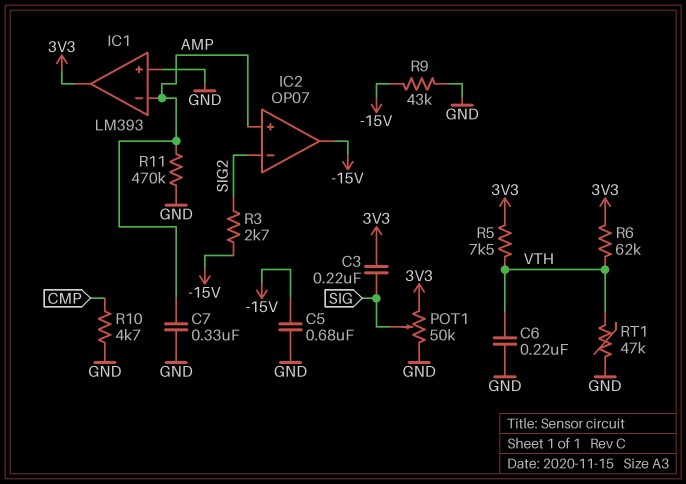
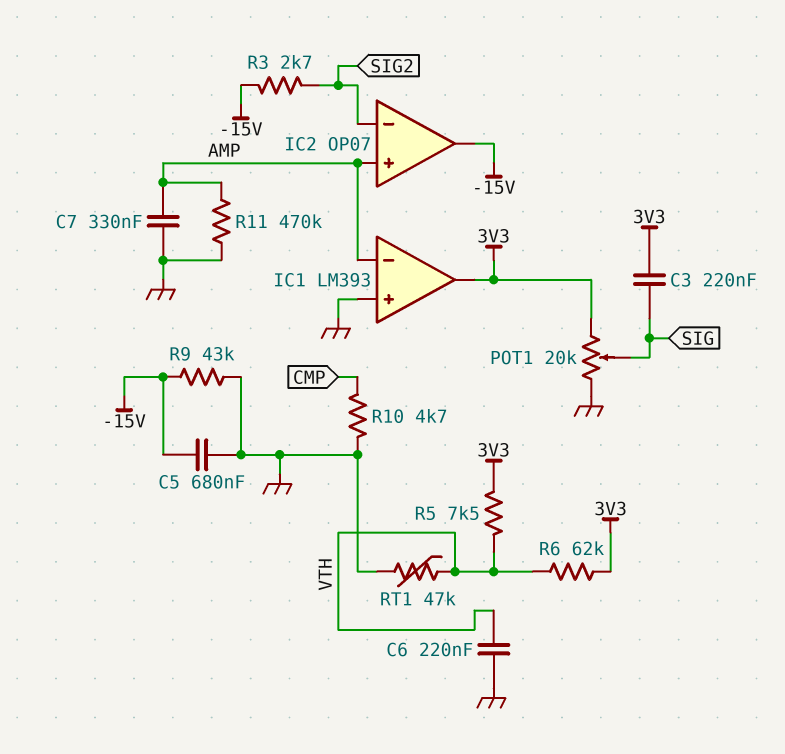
POT1: 50k (3V3, GND, wiper SIG) -> 20k (3V3, GND, wiper SIG)

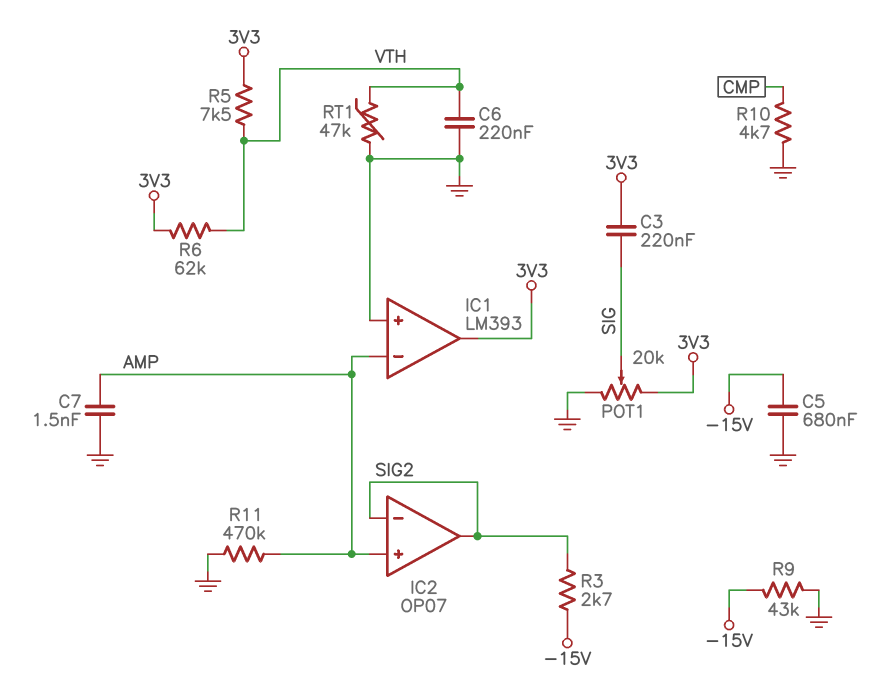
C7: 330nF (AMP, GND) -> 1.5nF (AMP, GND)
IC2 pin out: -15V -> SIG2

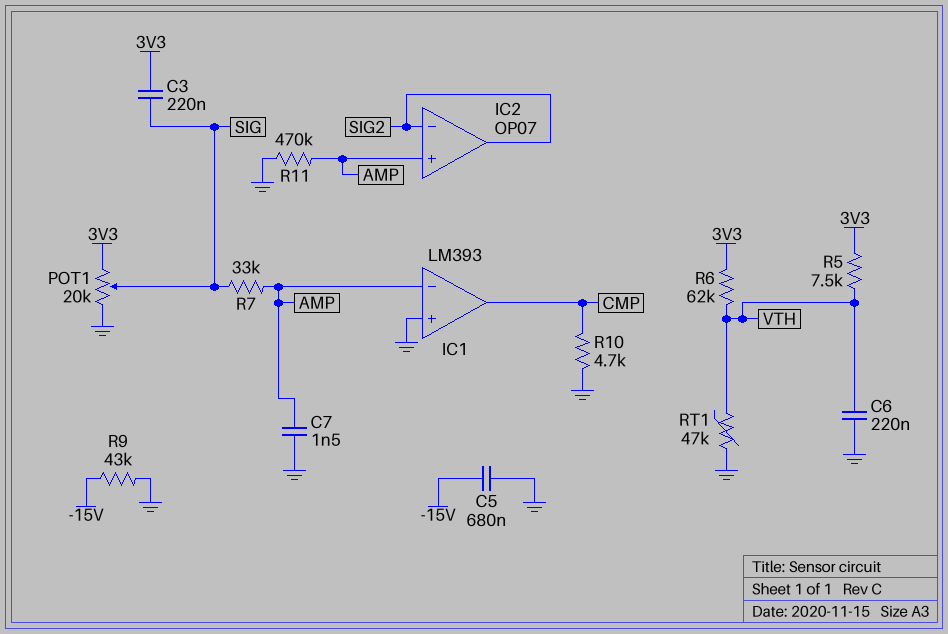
IC1 pin out: 3V3 -> CMP
R3: 2.7k (-15V, SIG2) -> none
R7: none -> 33k (AMP, SIG)

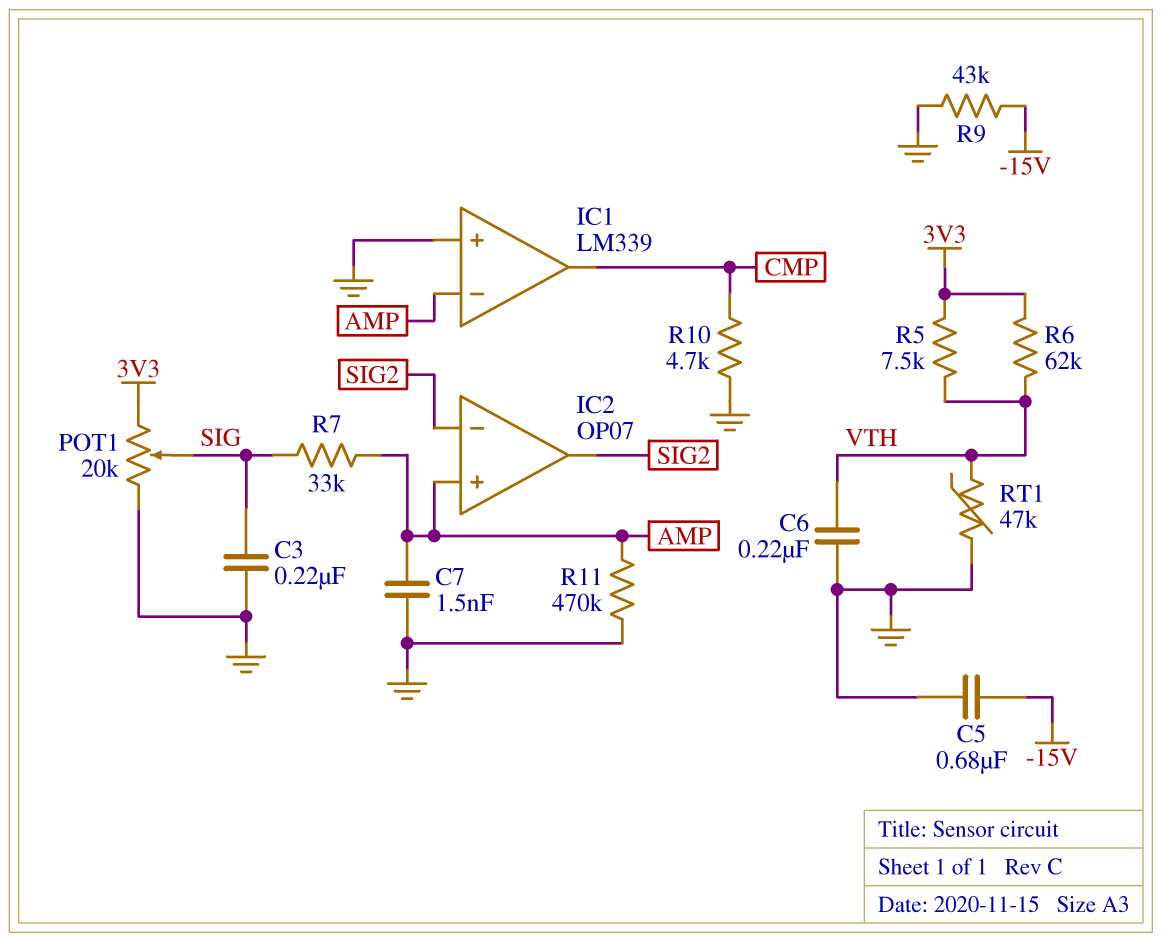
C3: 220nF (3V3, SIG) -> 220nF (GND, SIG)
IC1: LM393 -> LM339

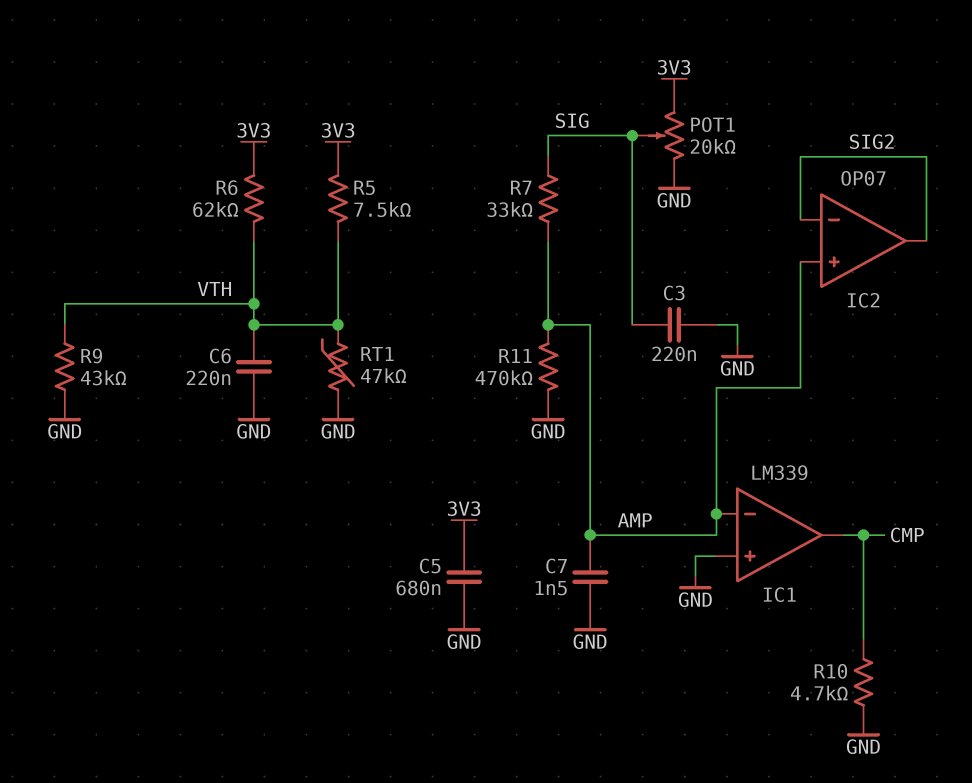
C5: 680nF (-15V, GND) -> 680nF (3V3, GND)
R9: 43k (-15V, GND) -> 43k (GND, VTH)

